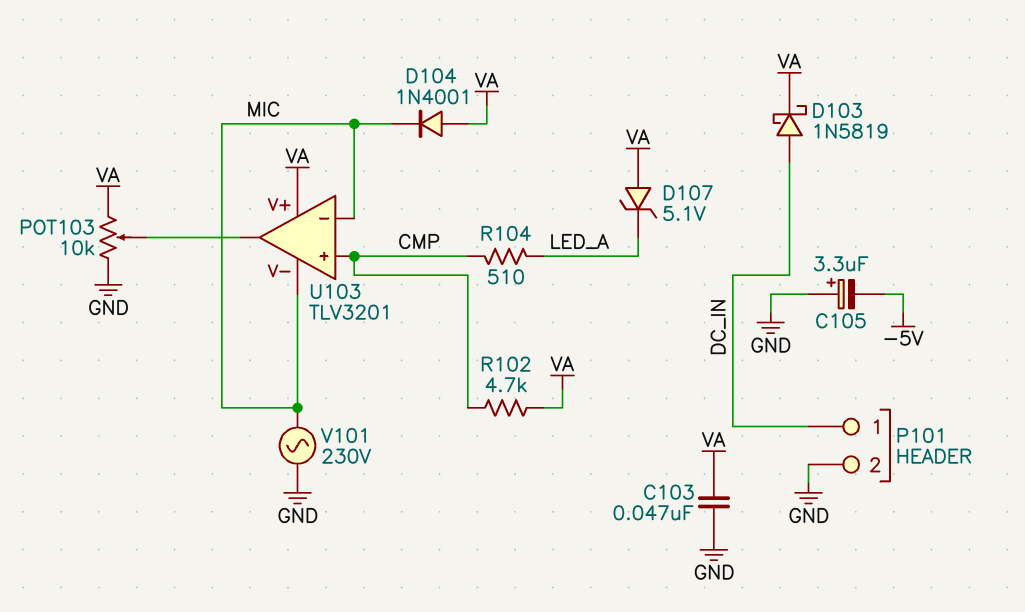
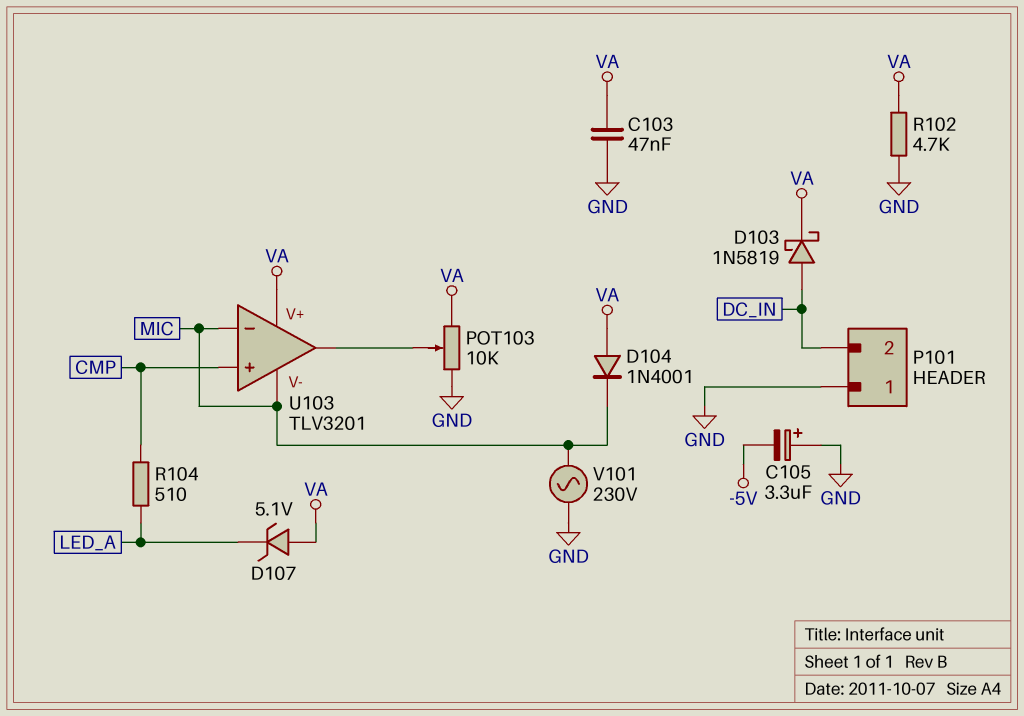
P101 pin 1: DC_IN -> GND
P101 pin 2: GND -> DC_IN
R102: 4.7k (CMP, VA) -> 4.7k (GND, VA)

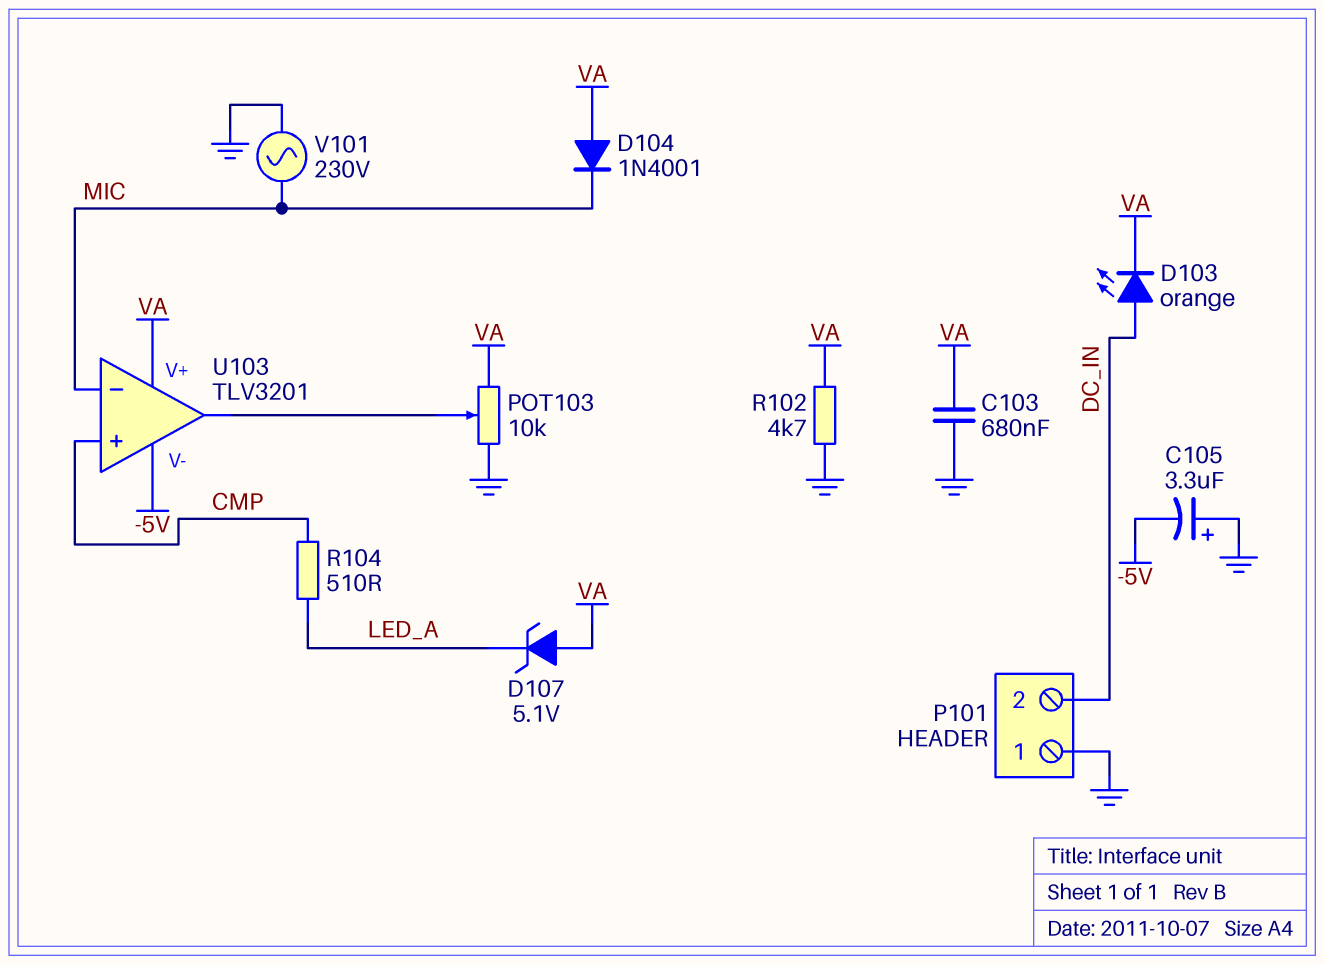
C103: 47nF (GND, VA) -> 680nF (GND, VA)
D103: schottky 1N5819 (A DC_IN, K VA) -> LED orange (A DC_IN, K VA)
U103 pin V-: MIC -> -5V

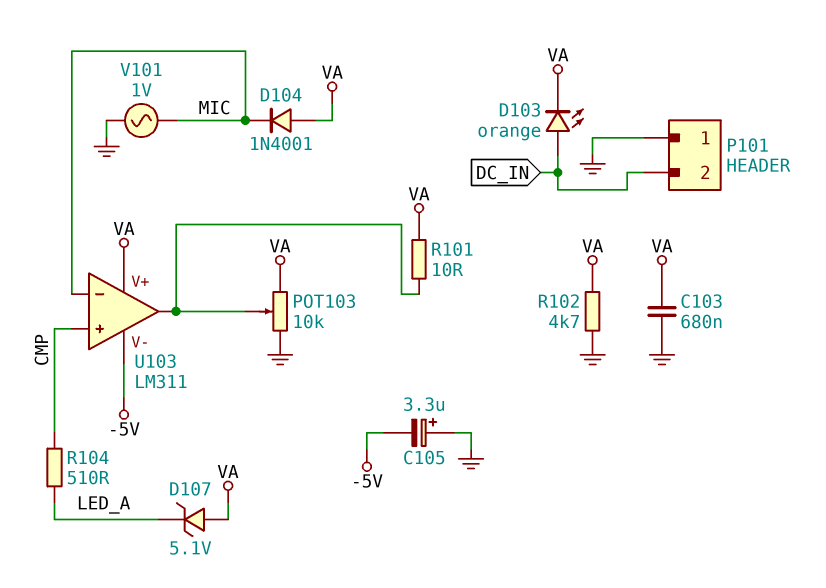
R101: none -> 10 (U103/out, VA)
U103: TLV3201 -> LM311
V101: AC 230V (GND, MIC) -> AC 1V (GND, MIC)

